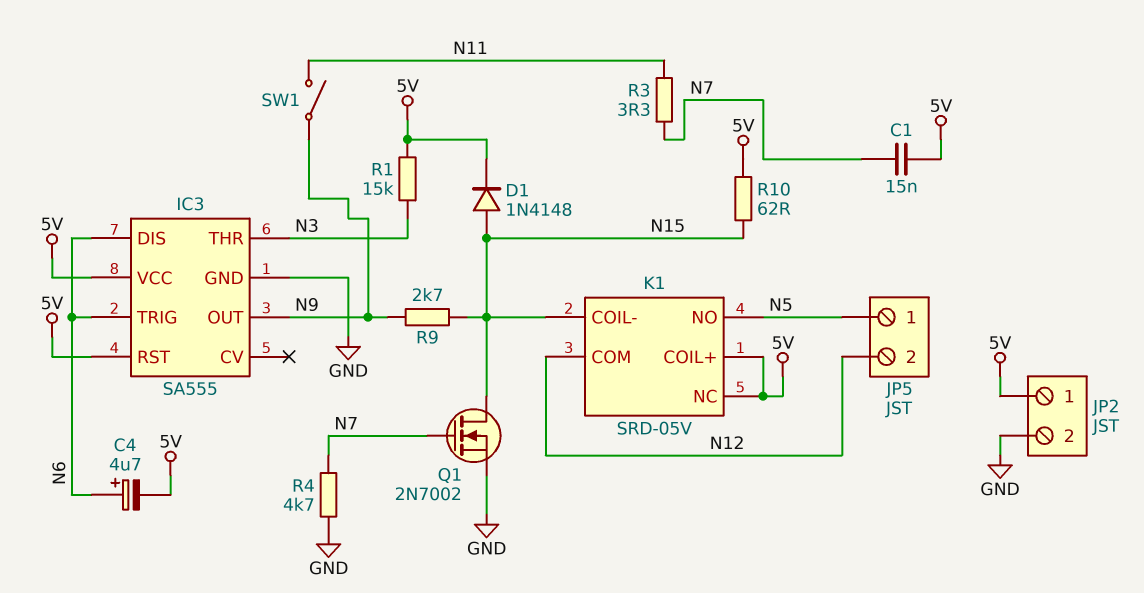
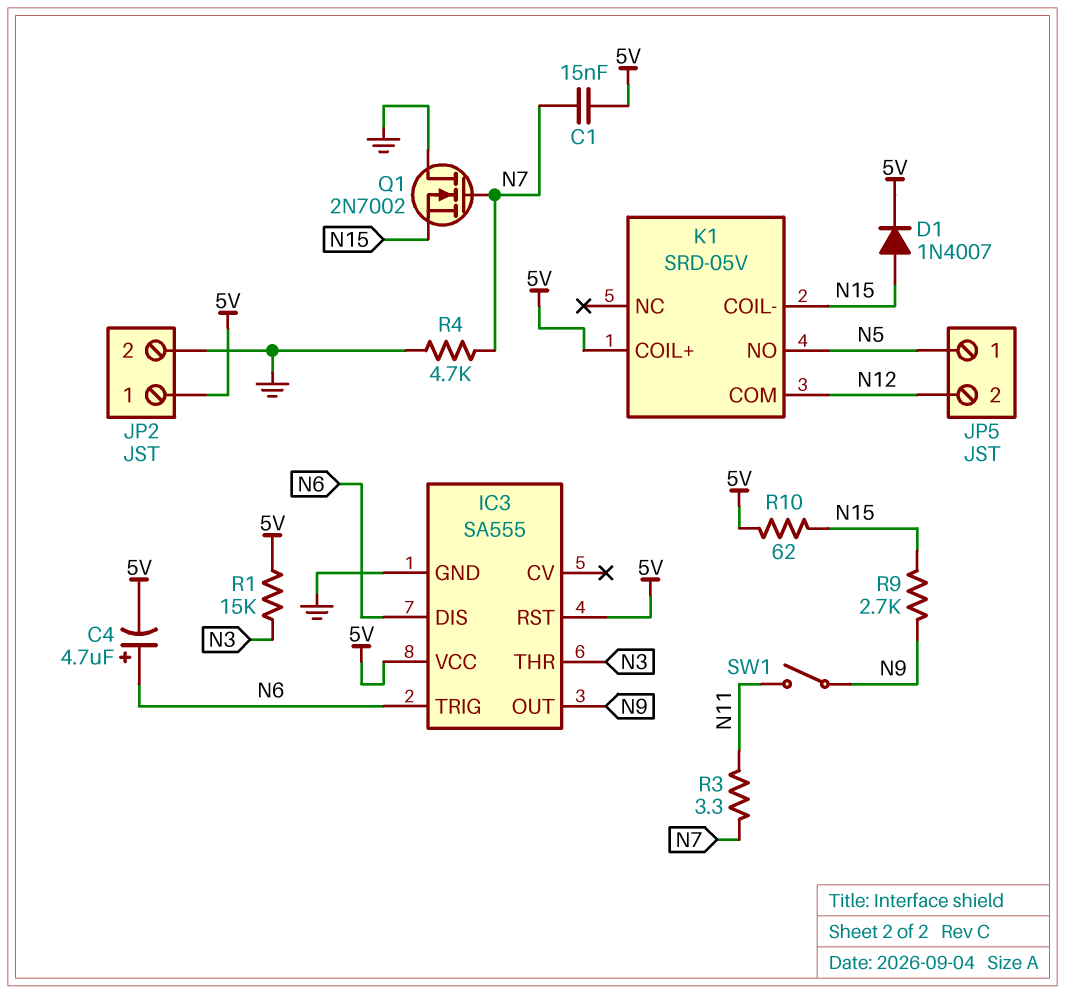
D1: diode 1N4148 (A N15, K 5V) -> diode 1N4007 (A N15, K 5V)
K1 pin NC: 5V -> none
Q1: NMOS 2N7002 (G N7, D N15, S GND) -> NMOS 2N7002 (G N7, D GND, S N15)

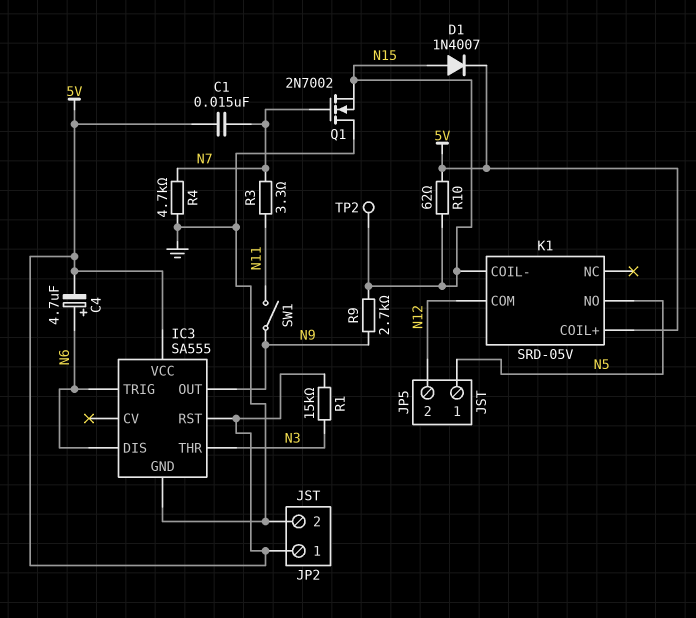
TP2: none -> test point (N15)

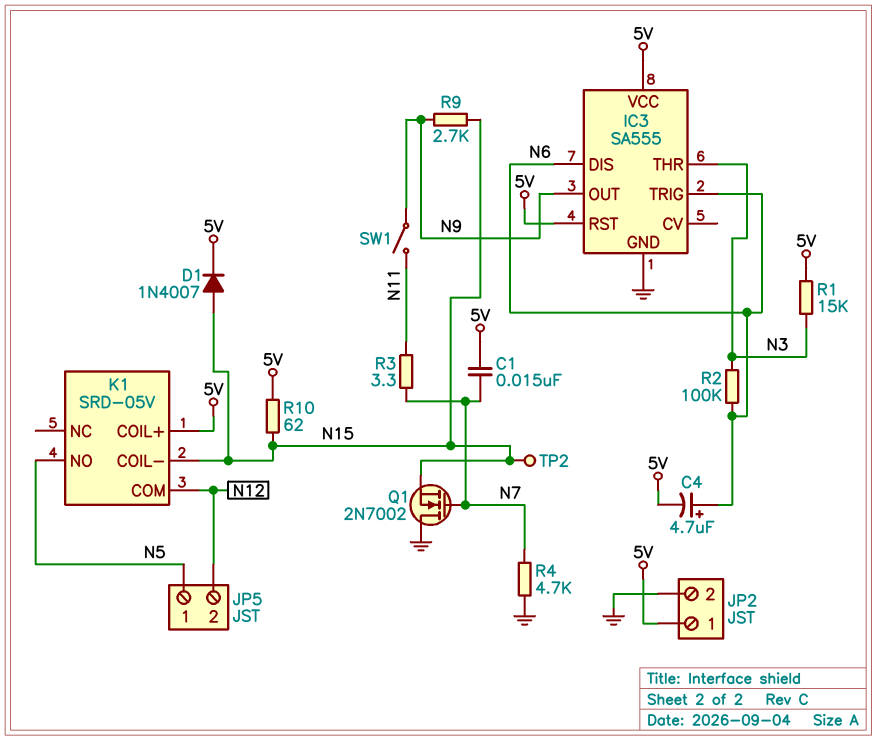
R2: none -> 100k (N3, N6)

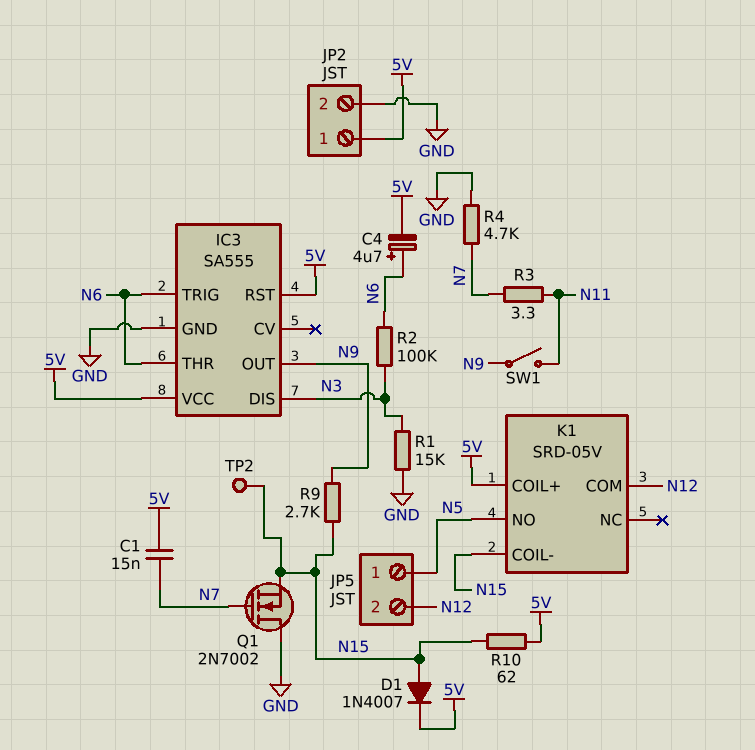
IC3 pin DIS: N6 -> N3
IC3 pin THR: N3 -> N6
R1: 15k (5V, N3) -> 15k (GND, N3)

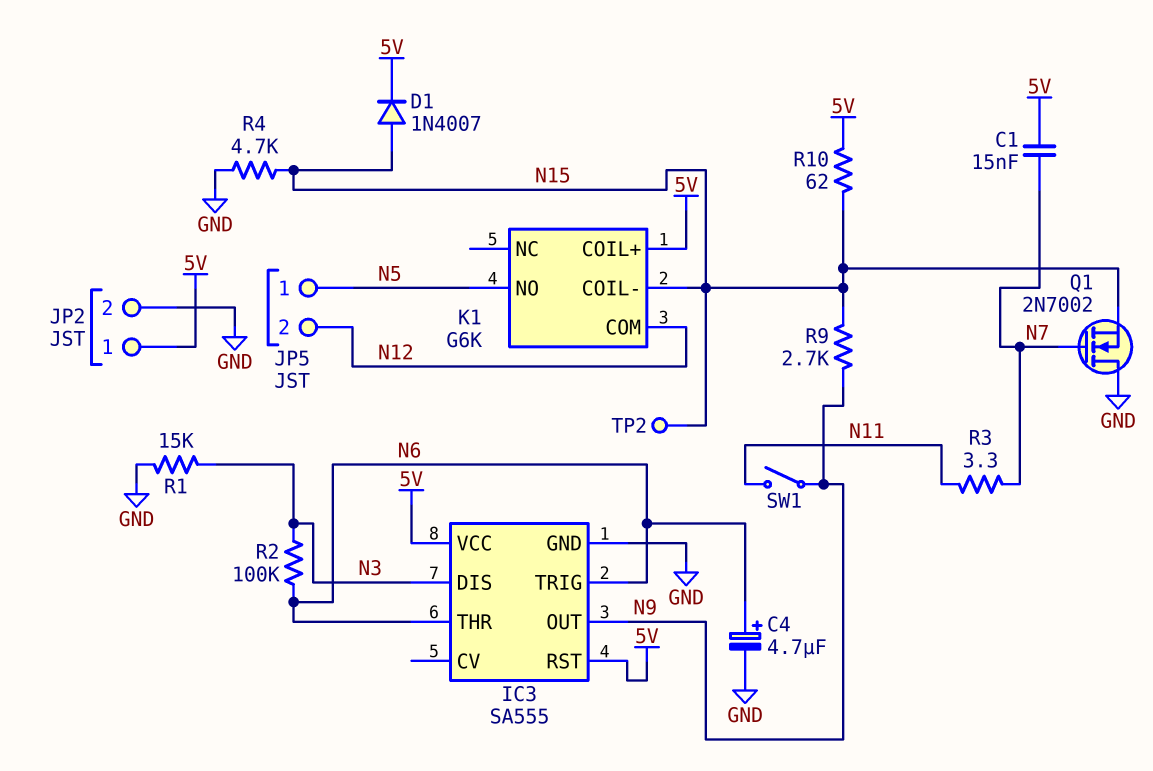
C4: 4.7uF (plus N6, minus 5V) -> 4.7uF (plus N6, minus GND)
K1: SRD-05V -> G6K
R4: 4.7k (GND, N7) -> 4.7k (GND, N15)

